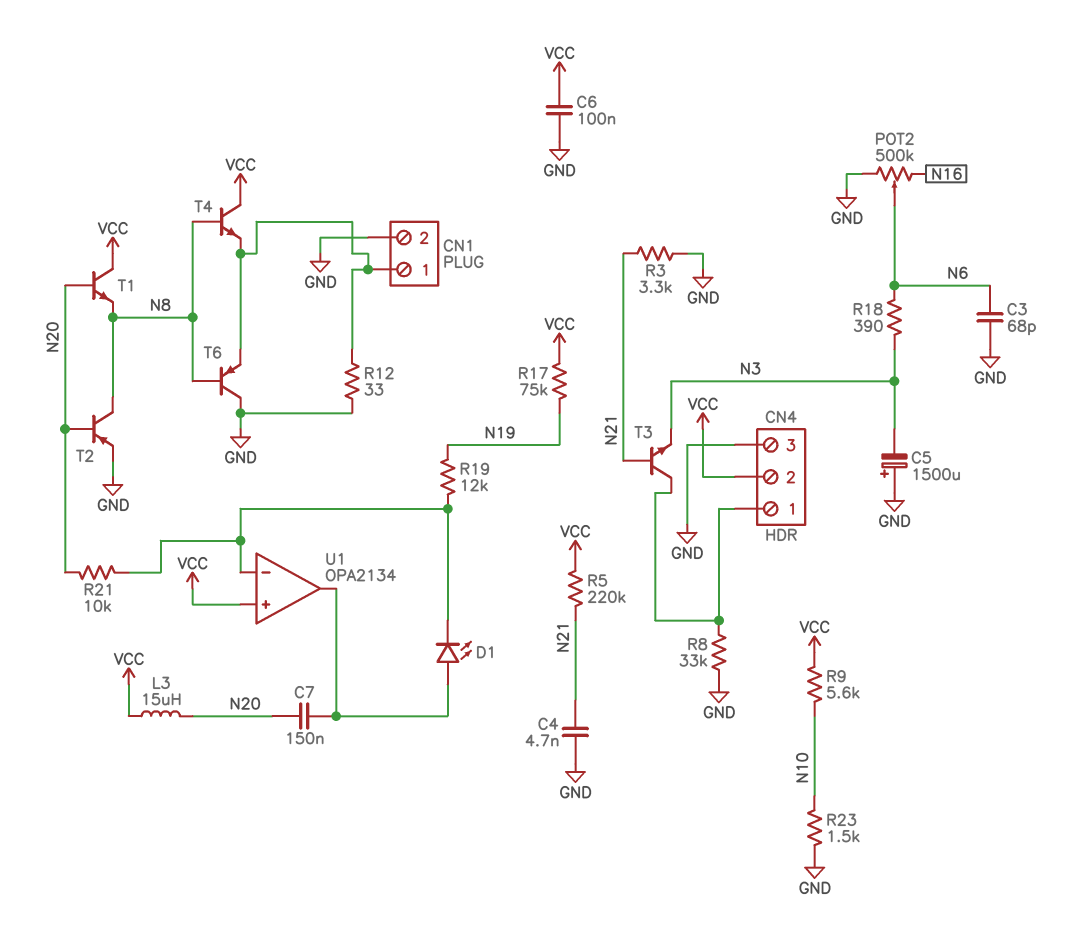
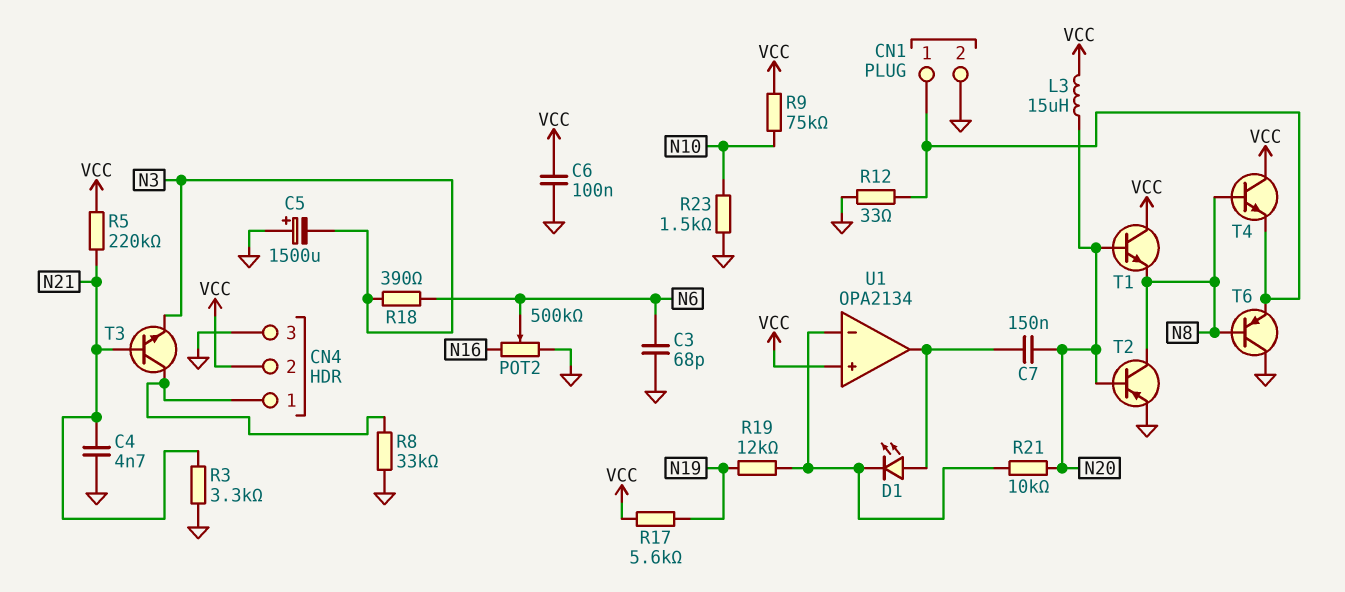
R9: 5.6k (N10, VCC) -> 75k (N10, VCC)
R17: 75k (N19, VCC) -> 5.6k (N19, VCC)

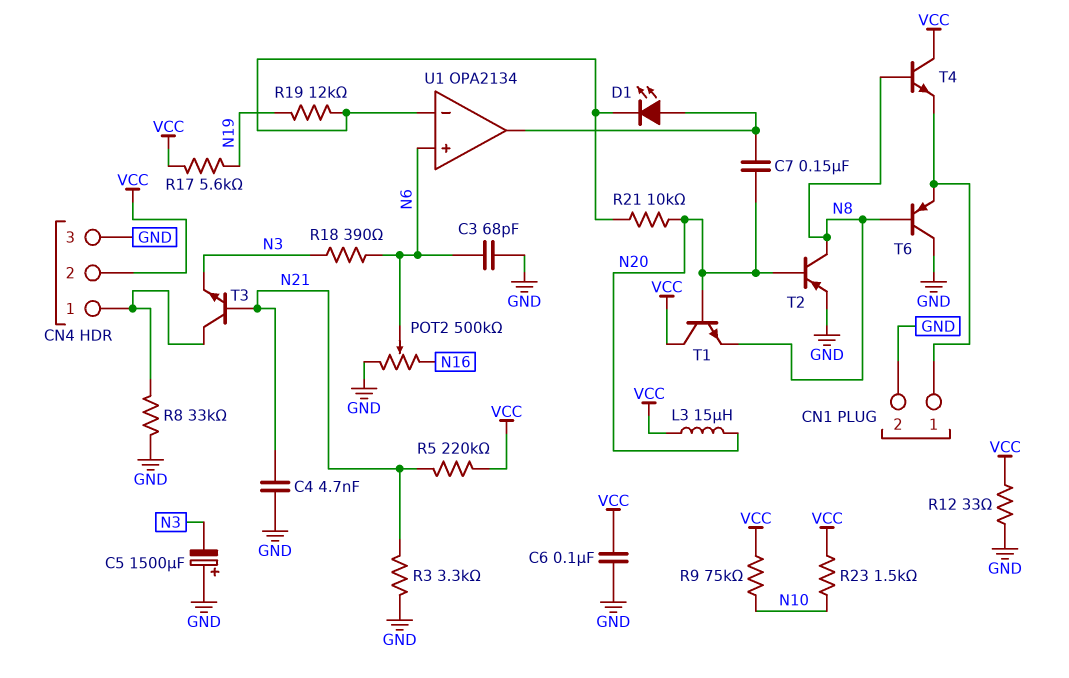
R12: 33 (CN1/1, GND) -> 33 (GND, VCC)
R23: 1.5k (GND, N10) -> 1.5k (N10, VCC)
U1 pin in+: VCC -> N6

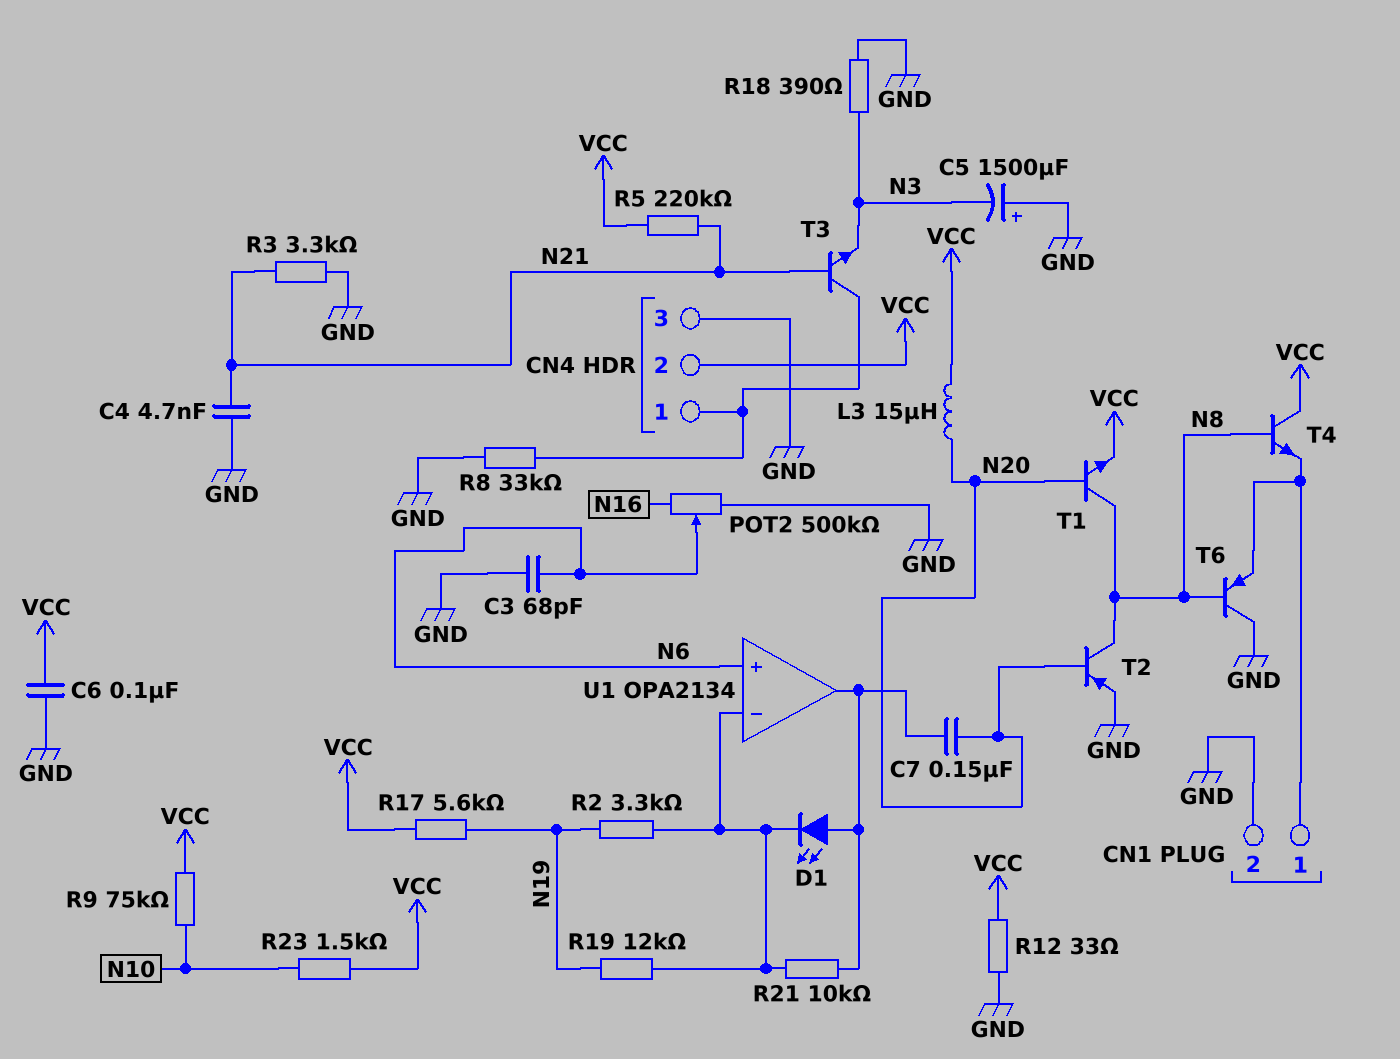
R2: none -> 3.3k (N19, U1/in-)
R18: 390 (N3, N6) -> 390 (GND, N3)
R21: 10k (N20, U1/in-) -> 10k (U1/in-, U1/out)
T1: NPN (B N20, C VCC, E N8) -> NPN (B N20, C N8, E VCC)

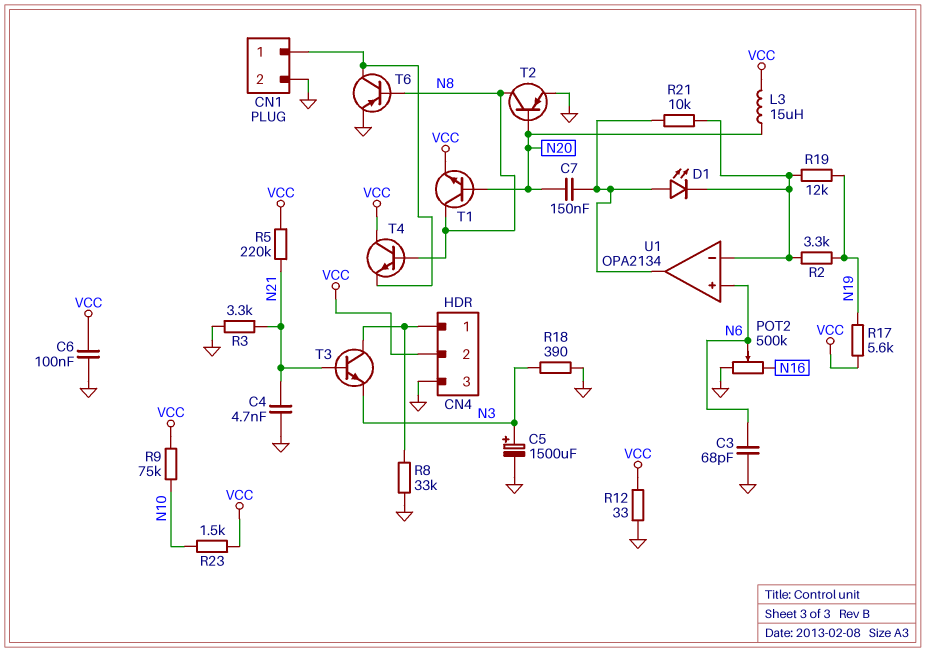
C5: 1500uF (plus GND, minus N3) -> 1500uF (plus N3, minus GND)
T6: PNP (B N8, C GND, E CN1/1) -> PNP (B N8, C CN1/1, E GND)

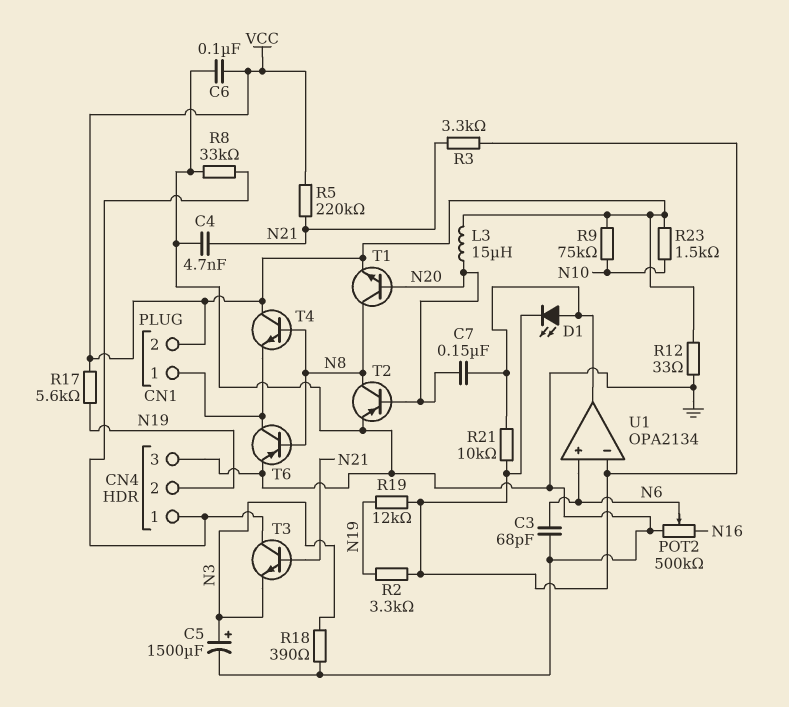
CN1 pin 2: GND -> VCC
CN4 pin 2: VCC -> N19
R3: 3.3k (GND, N21) -> 3.3k (N21, U1/in-)

